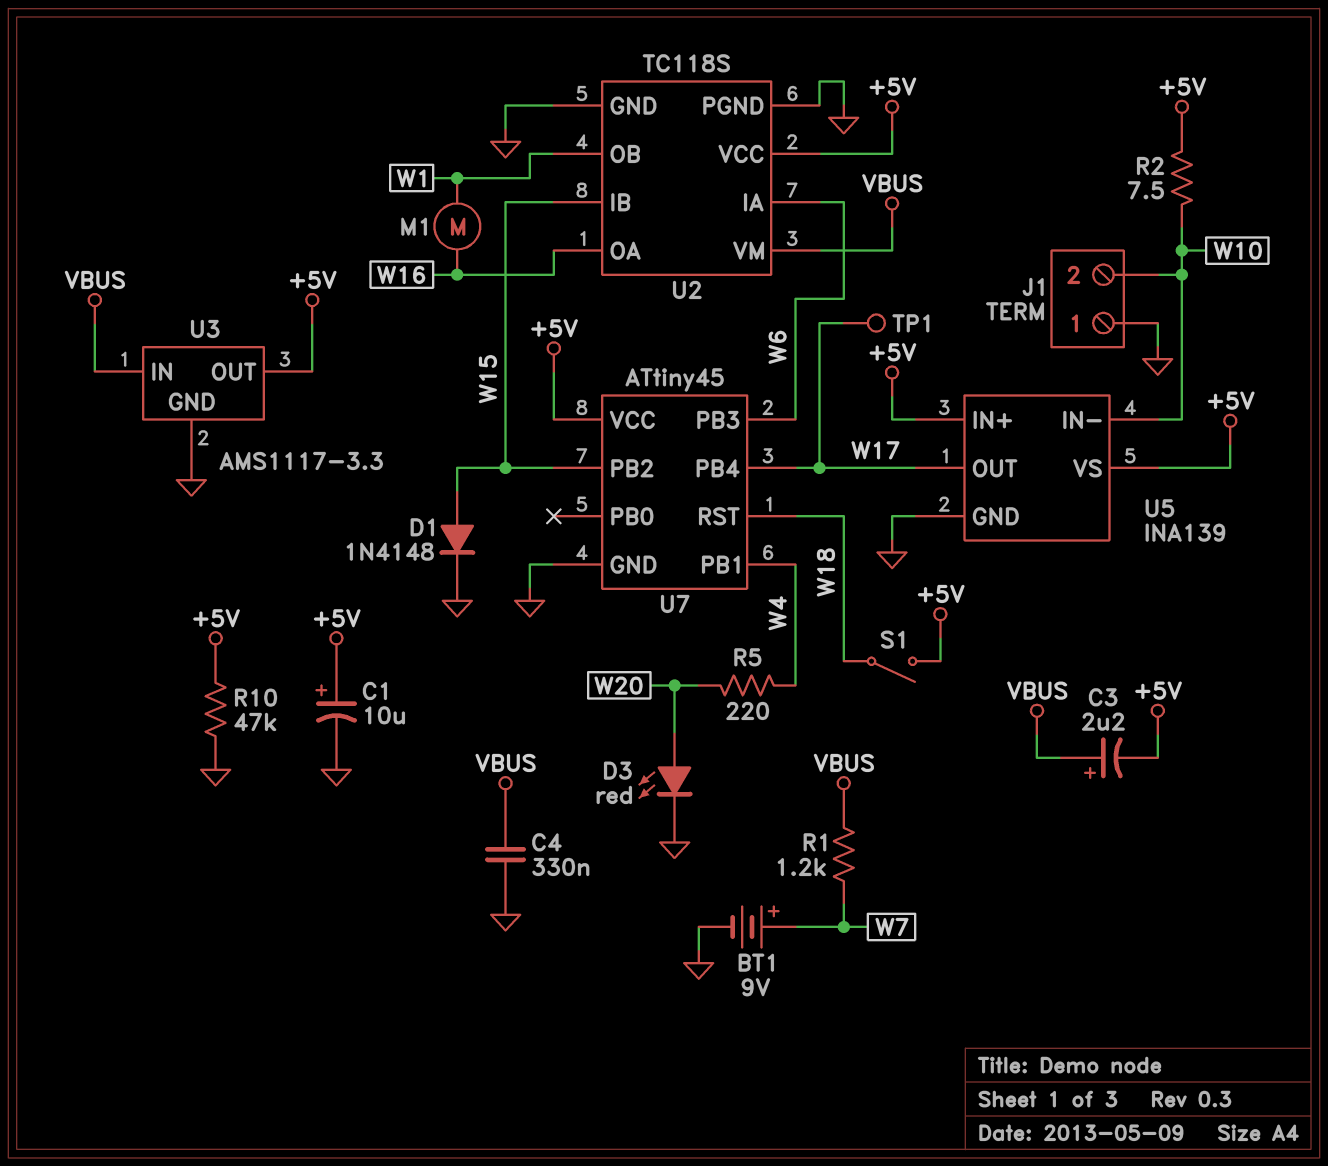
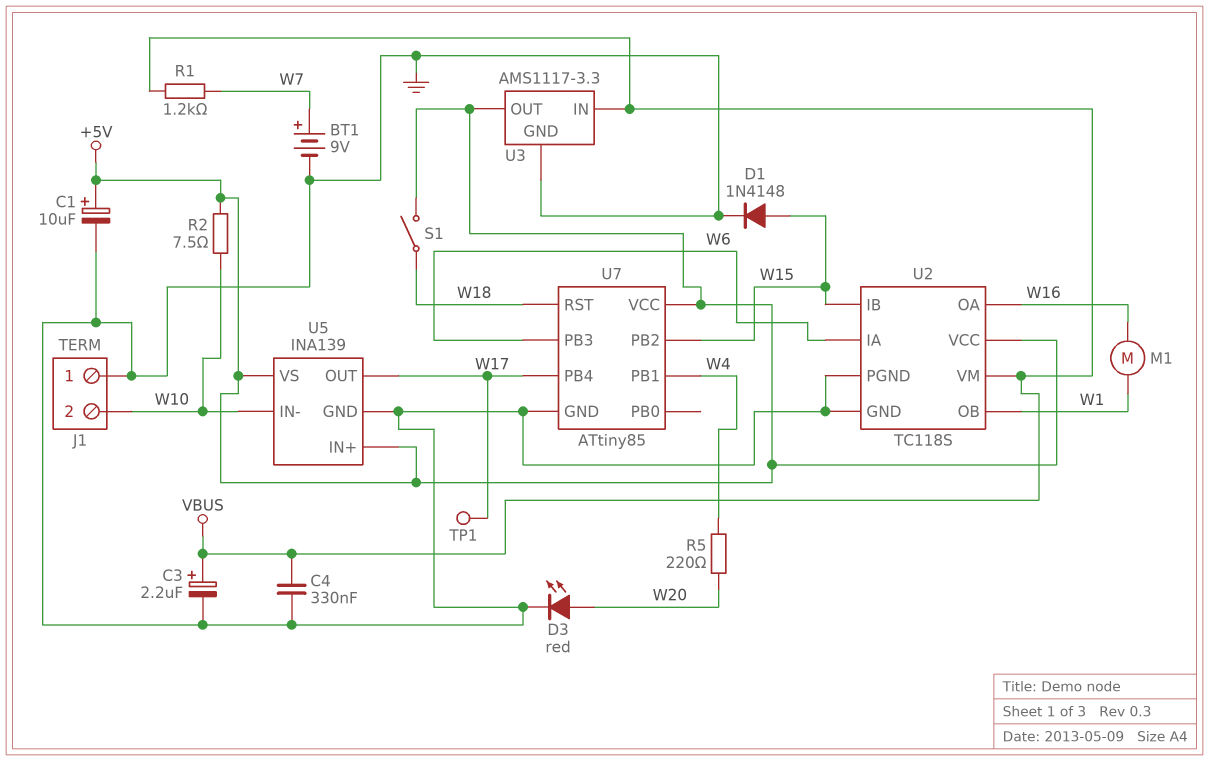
C3: 2.2uF (plus VBUS, minus +5V) -> 2.2uF (plus VBUS, minus GND)
R10: 47k (+5V, GND) -> none
U7: ATtiny45 -> ATtiny85

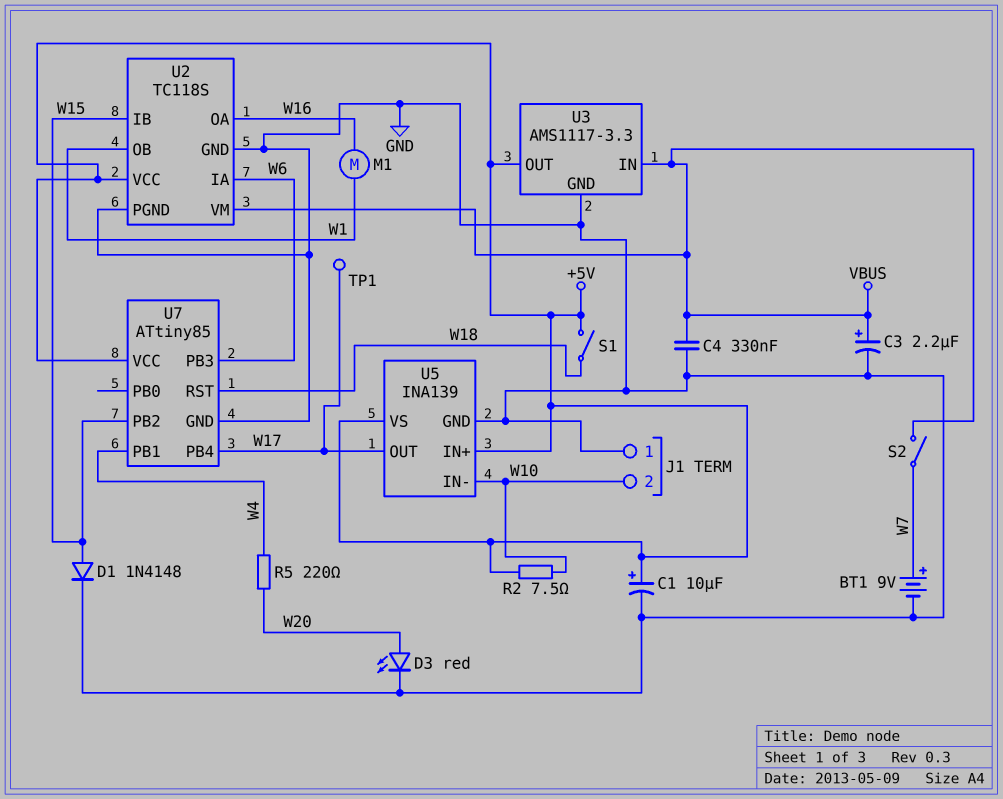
R1: 1.2k (VBUS, W7) -> none
S2: none -> switch (VBUS, W7)

